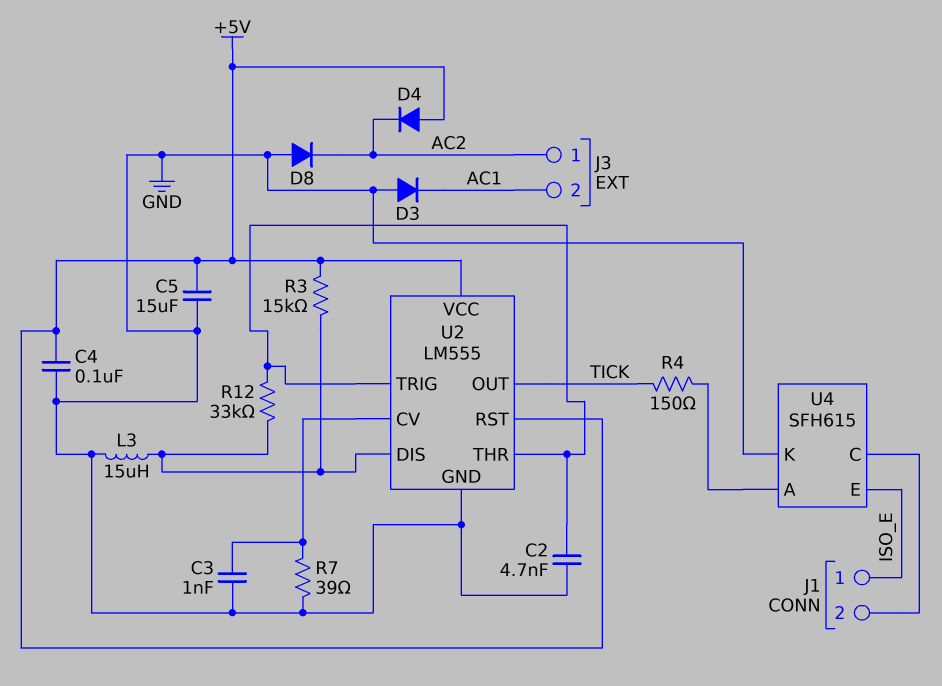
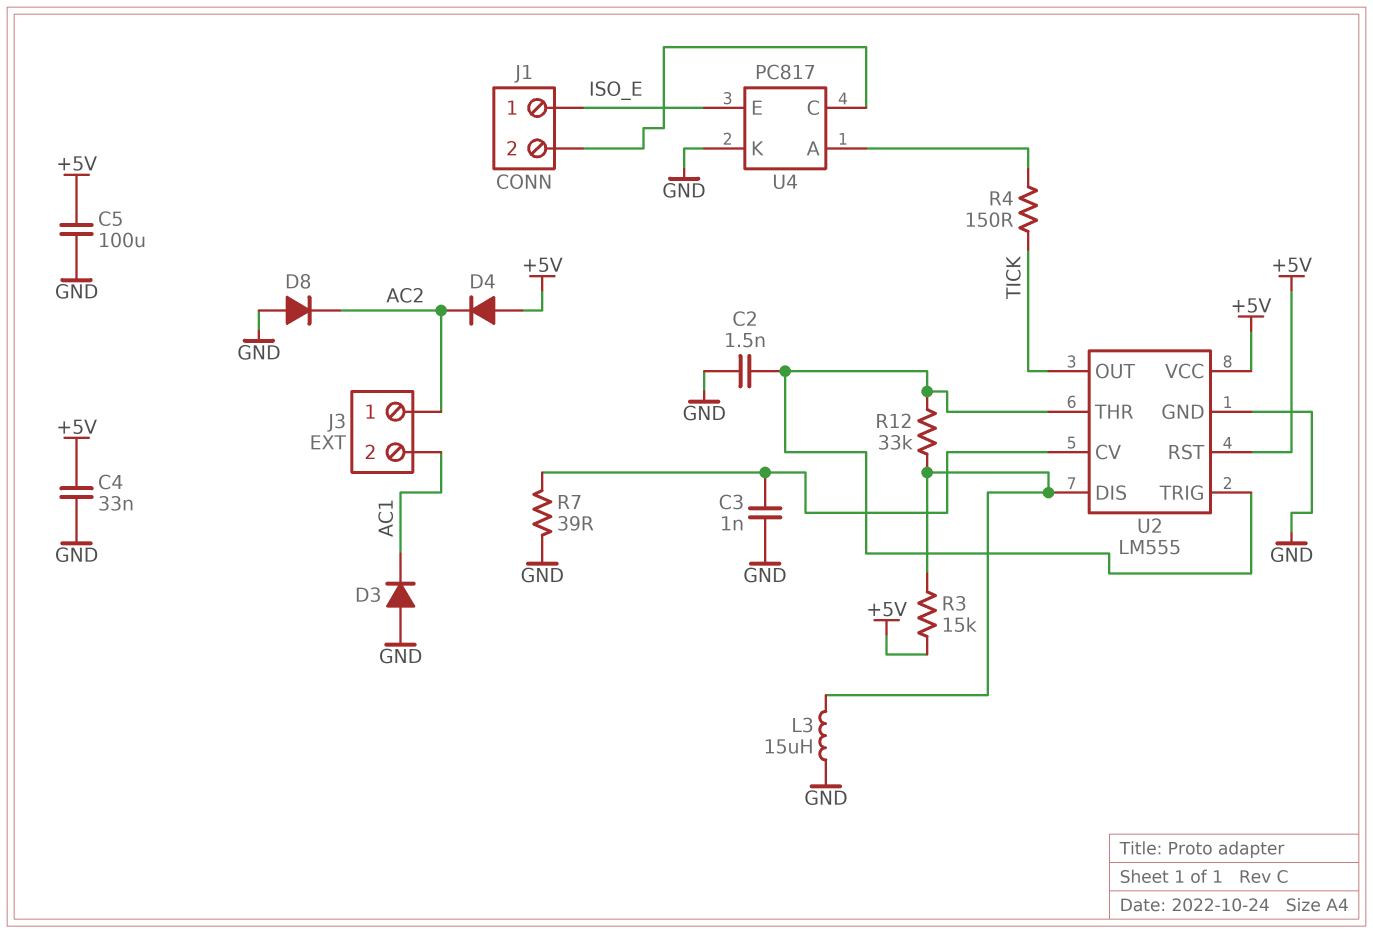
C2: 4.7nF (GND, U2/THR) -> 1.5nF (GND, U2/THR)
C4: 100nF (+5V, GND) -> 33nF (+5V, GND)
C5: 15uF (+5V, GND) -> 100uF (+5V, GND)
U4: SFH615 -> PC817

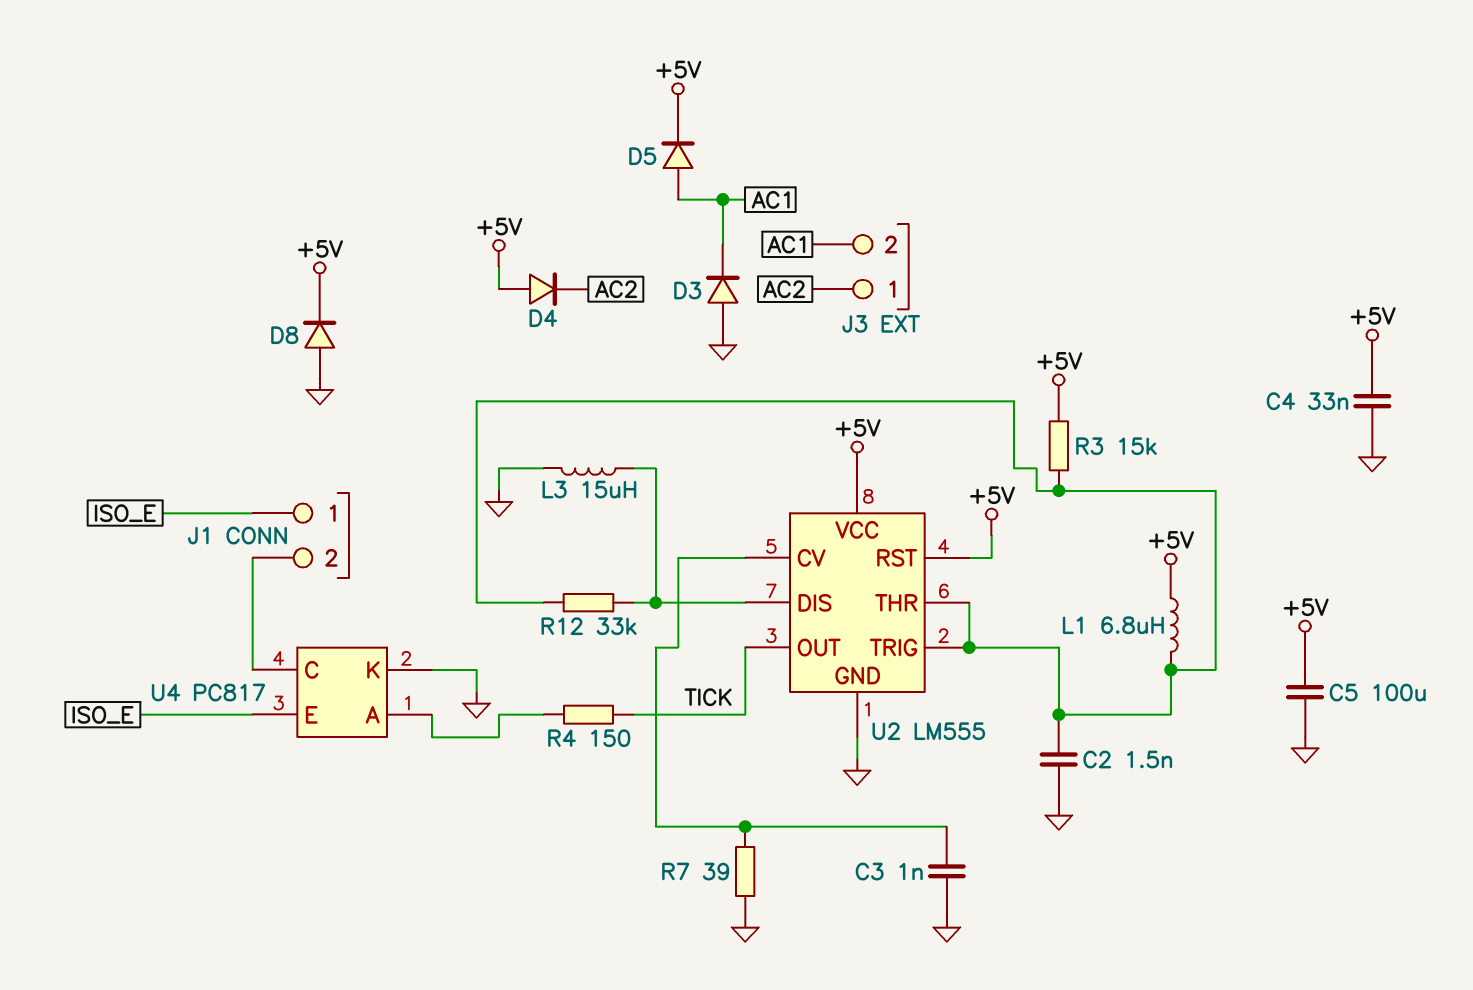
D5: none -> diode (A AC1, K +5V)
D8: diode (A GND, K AC2) -> diode (A GND, K +5V)
L1: none -> 6.8uH (+5V, U2/THR)
R3: 15k (+5V, U2/DIS) -> 15k (+5V, U2/THR)

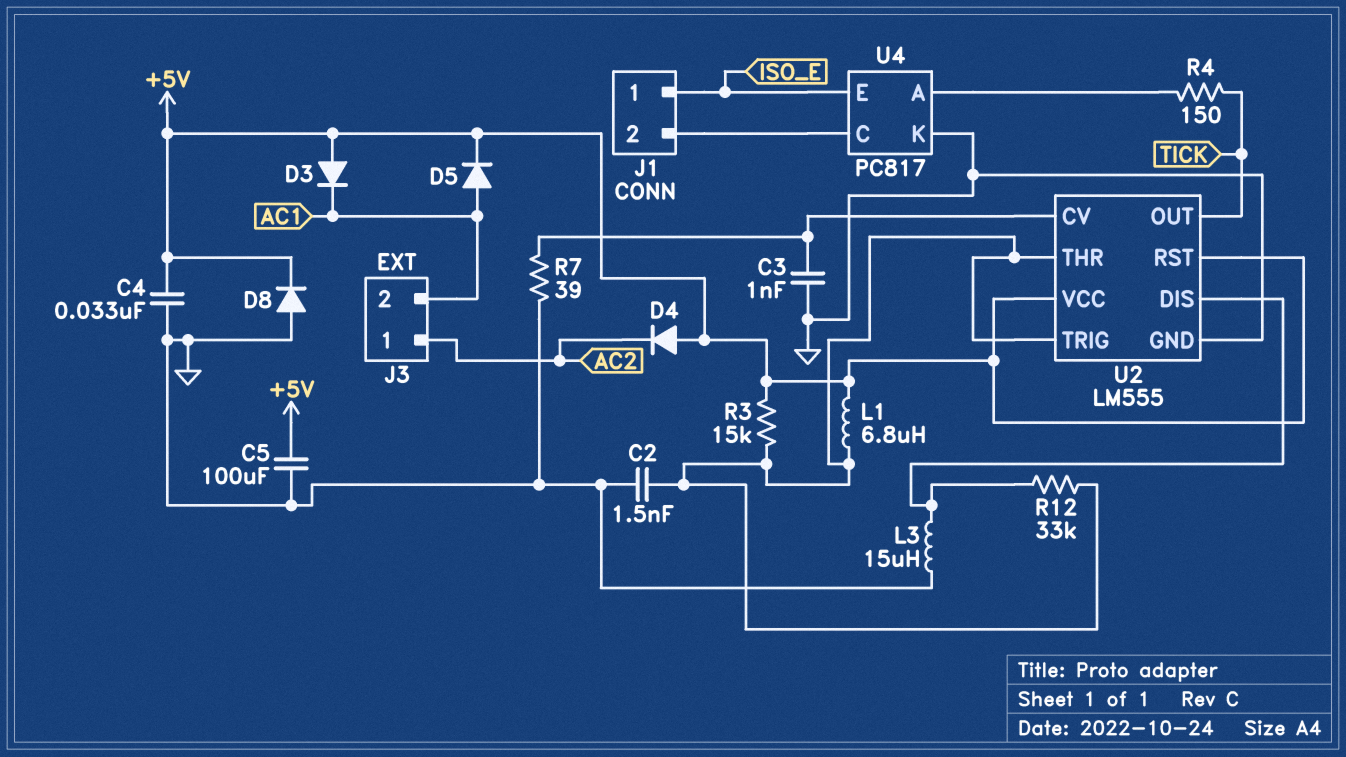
D3: diode (A GND, K AC1) -> diode (A +5V, K AC1)

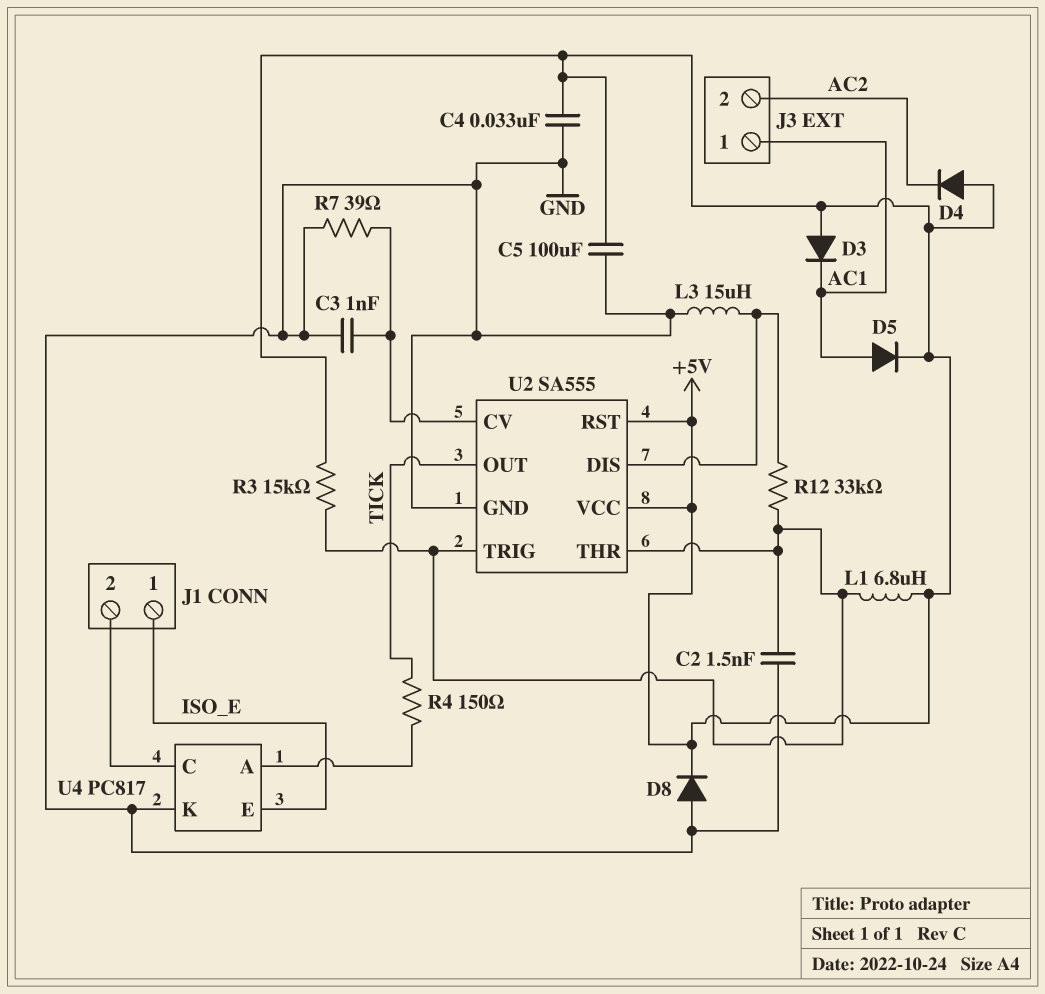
J3 pin 1: AC2 -> AC1
J3 pin 2: AC1 -> AC2
U2: LM555 -> SA555

